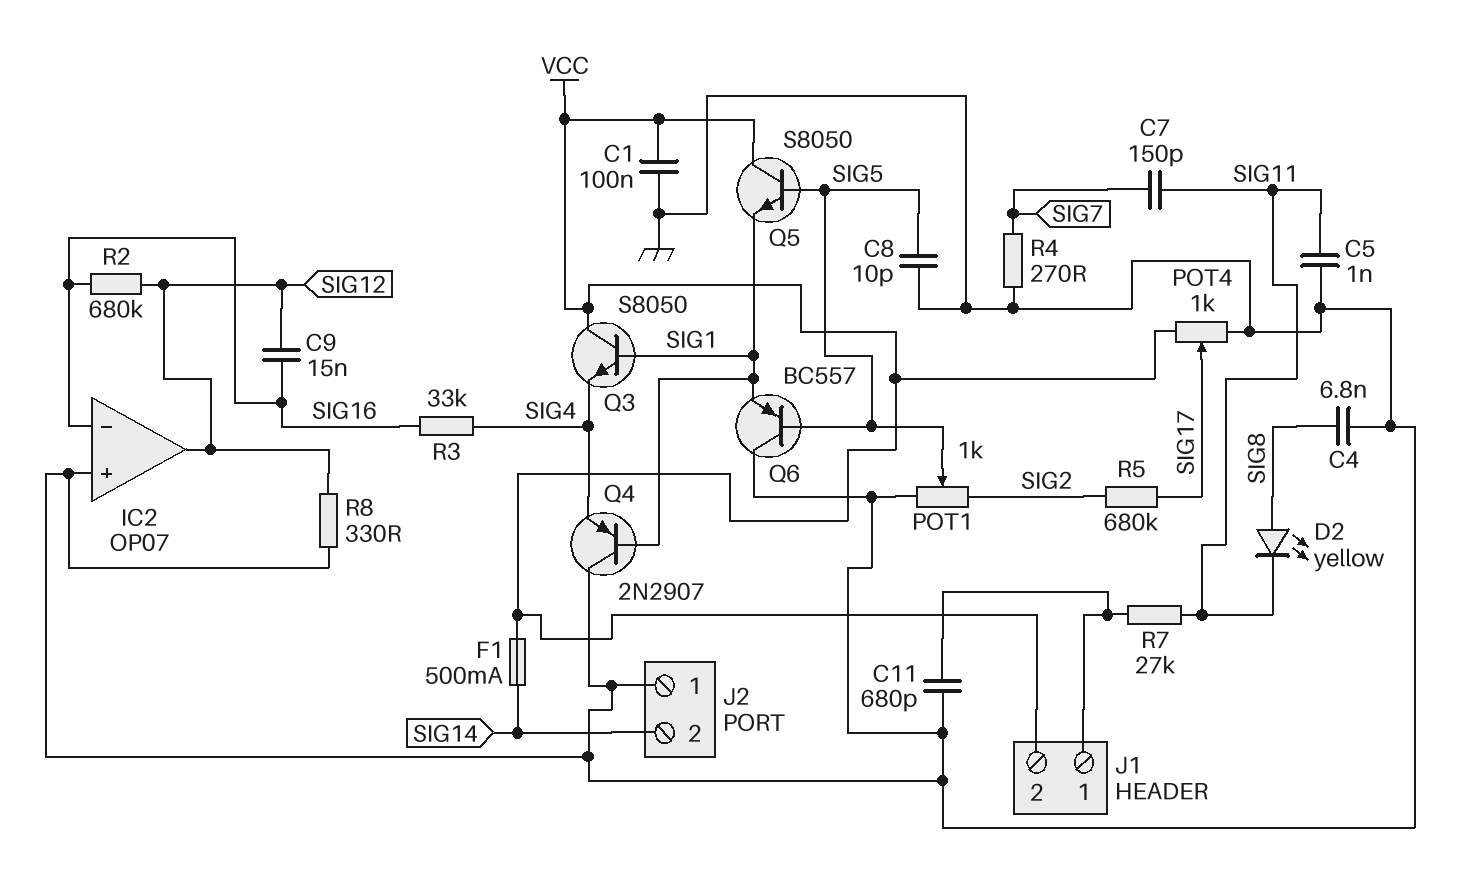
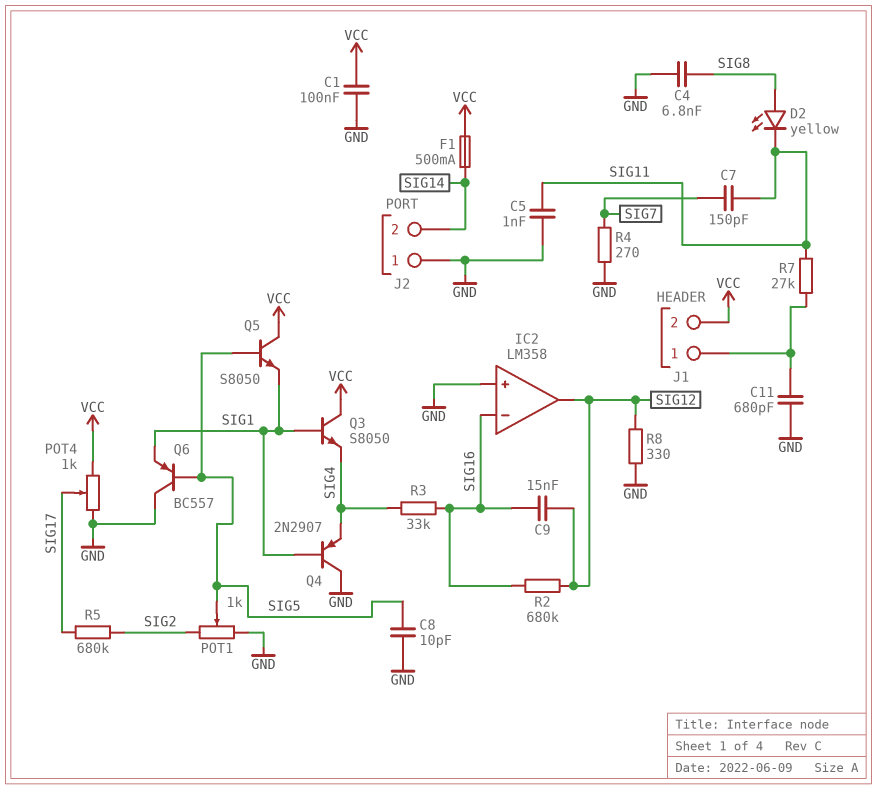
IC2: OP07 -> LM358

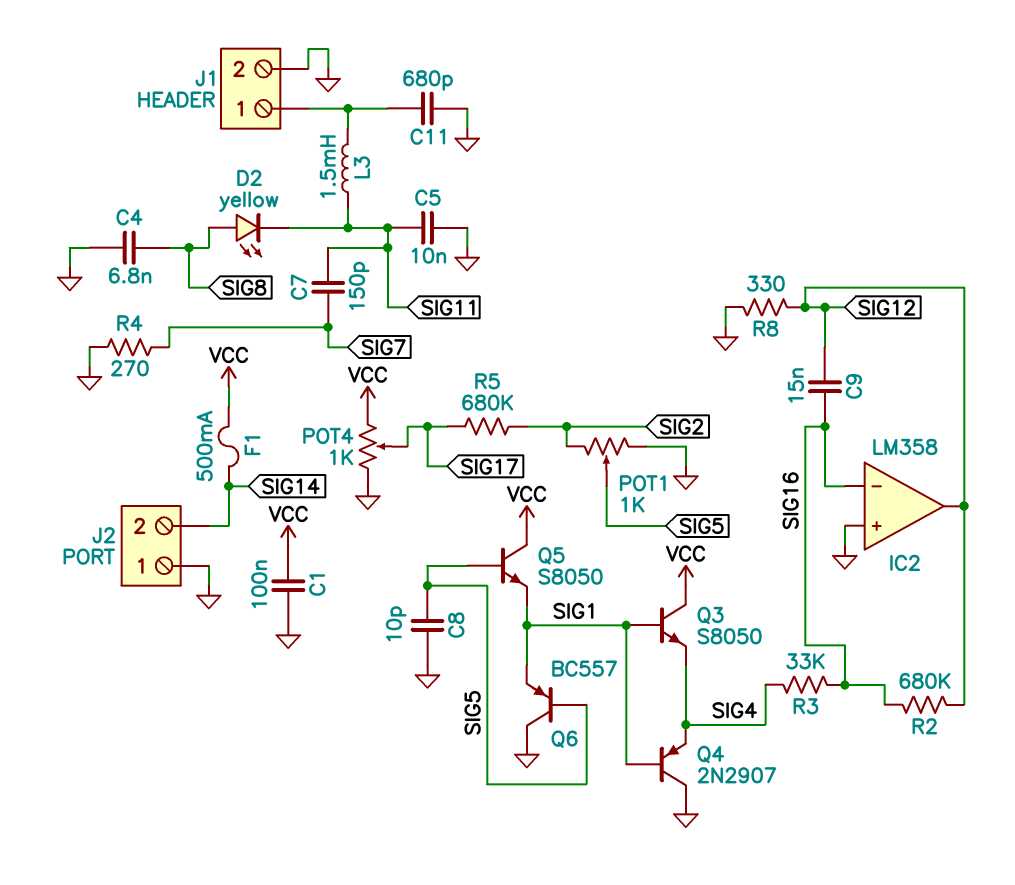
C5: 1nF (GND, SIG11) -> 10nF (GND, SIG11)
J1 pin 2: VCC -> GND
L3: none -> 1.5mH (J1/1, SIG11)
R7: 27k (J1/1, SIG11) -> none

